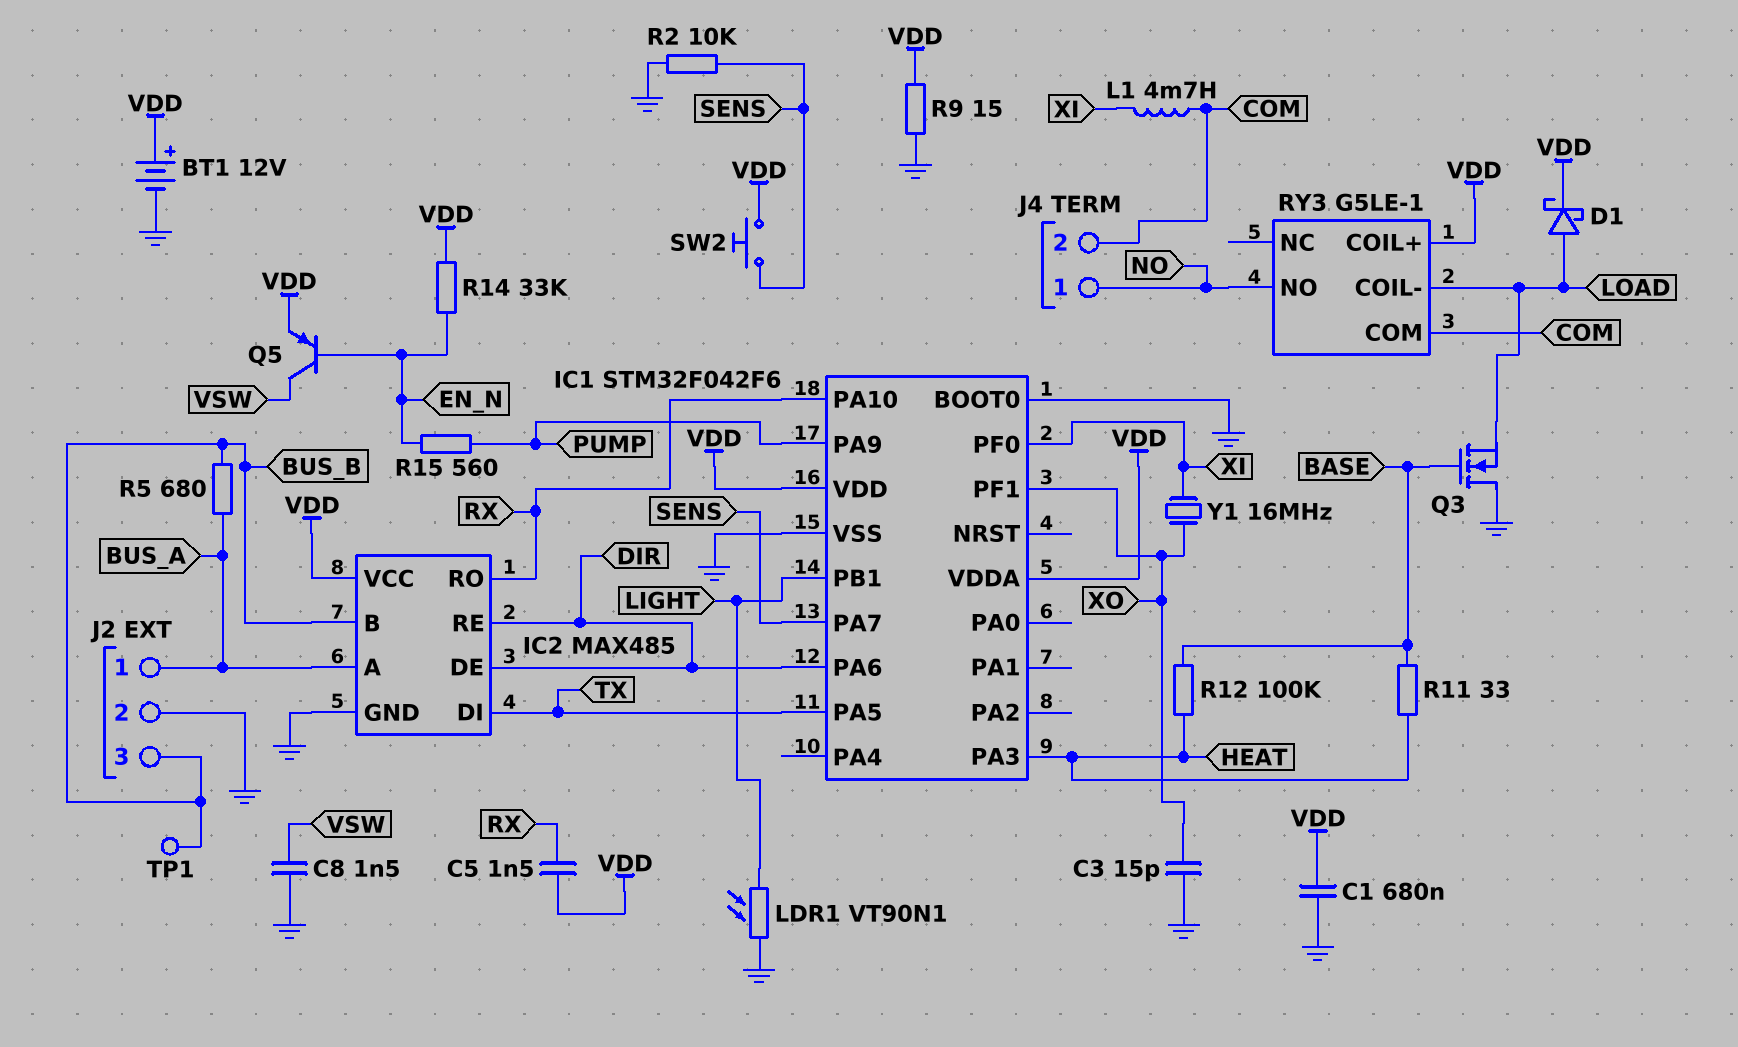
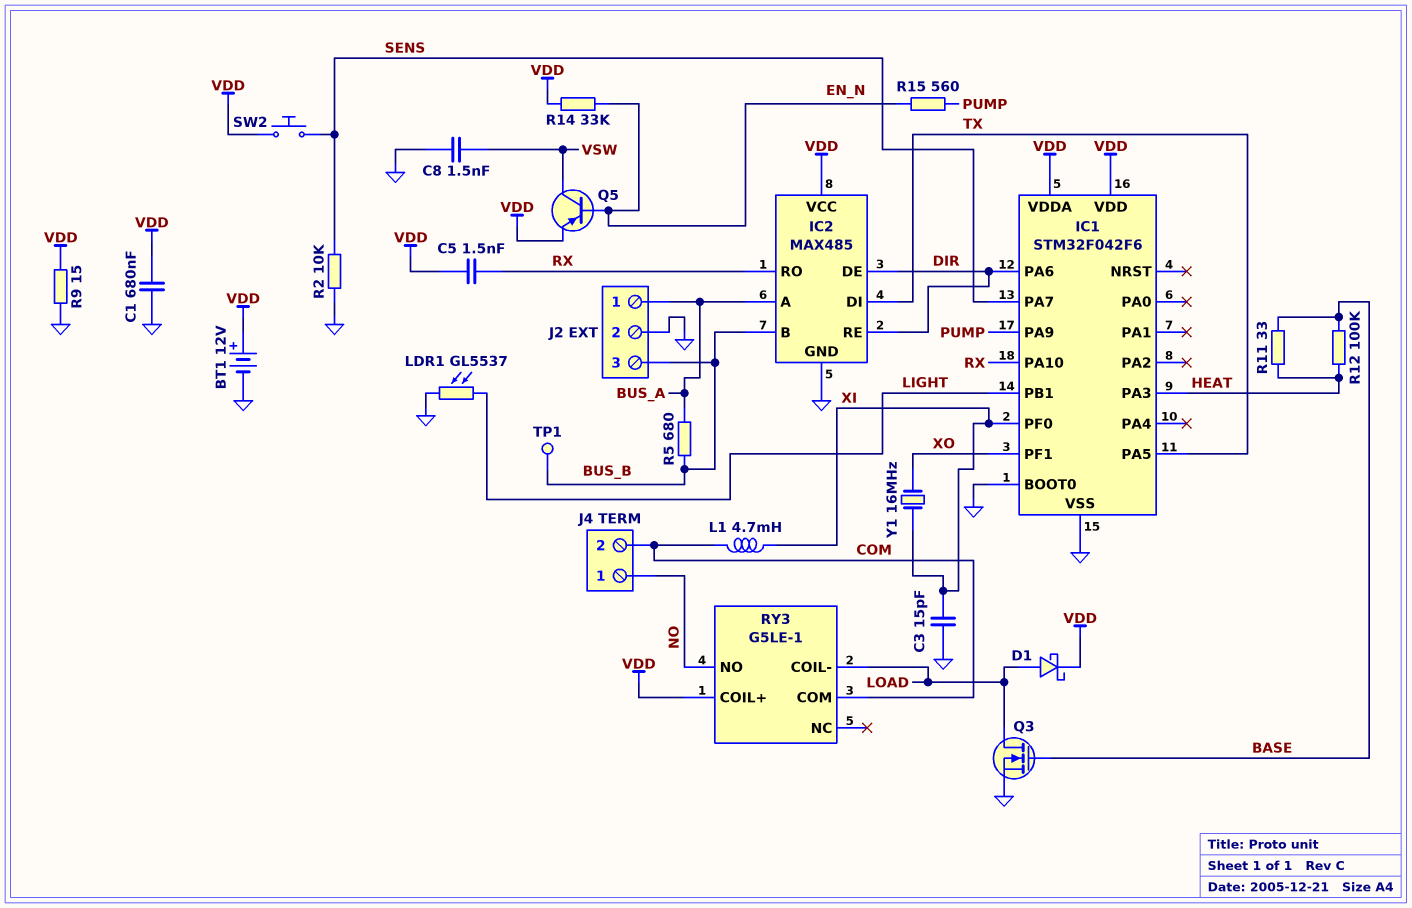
C3: 15pF (GND, XO) -> 15pF (GND, XI)
LDR1: VT90N1 (GND, LIGHT) -> GL5537 (GND, LIGHT)
Q3: NMOS (G BASE, D GND, S LOAD) -> NMOS (G BASE, D LOAD, S GND)

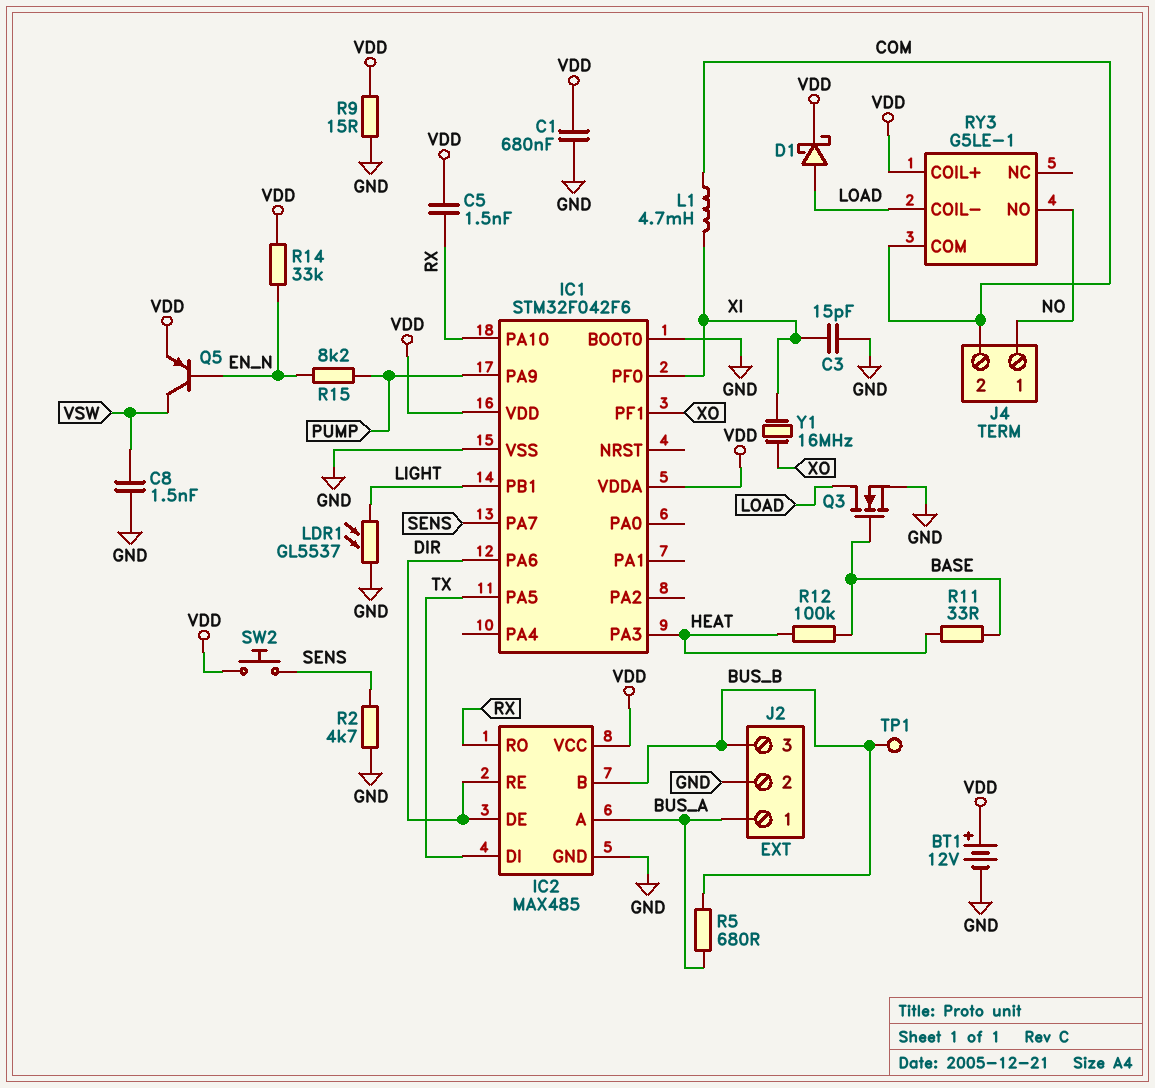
R2: 10k (GND, SENS) -> 4.7k (GND, SENS)
R15: 560 (EN_N, PUMP) -> 8.2k (EN_N, PUMP)

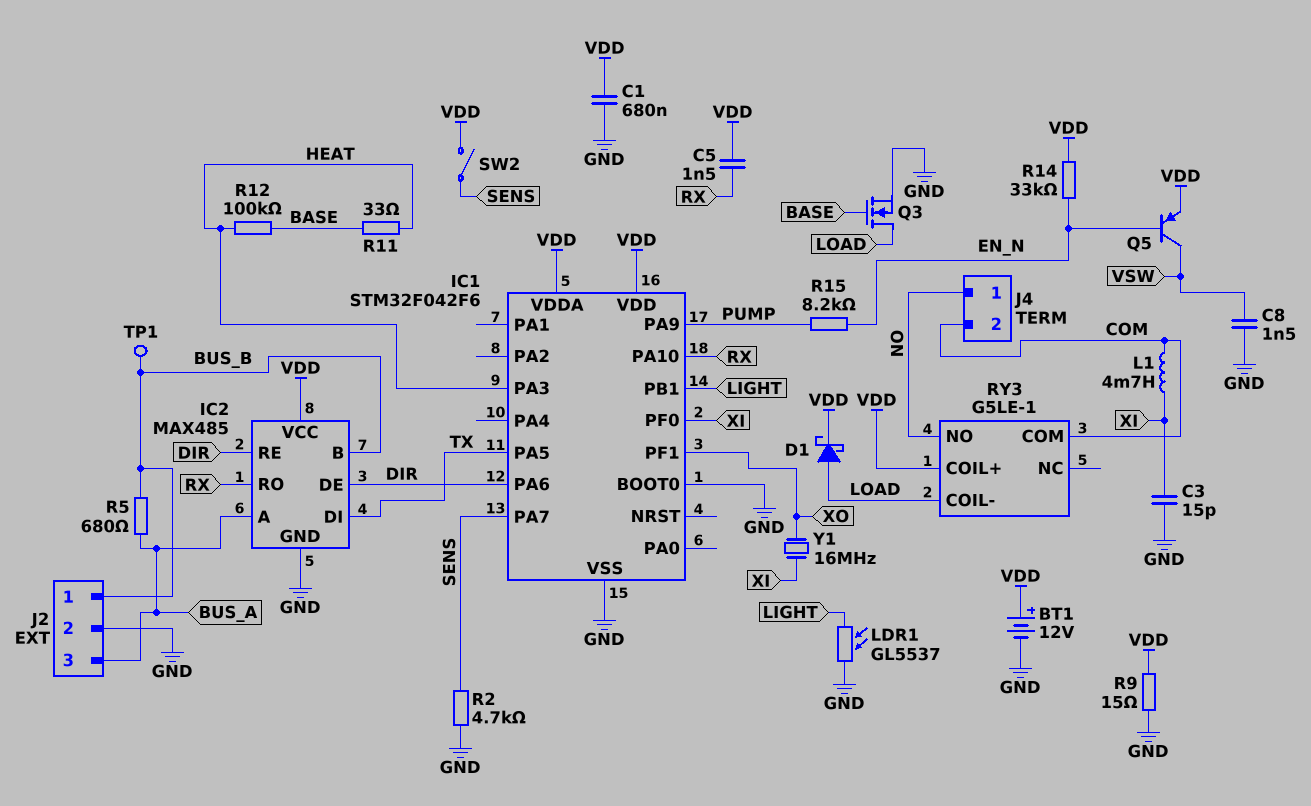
J2 pin 1: BUS_A -> BUS_B
J2 pin 3: BUS_B -> BUS_A
SW2: button (SENS, VDD) -> switch (SENS, VDD)

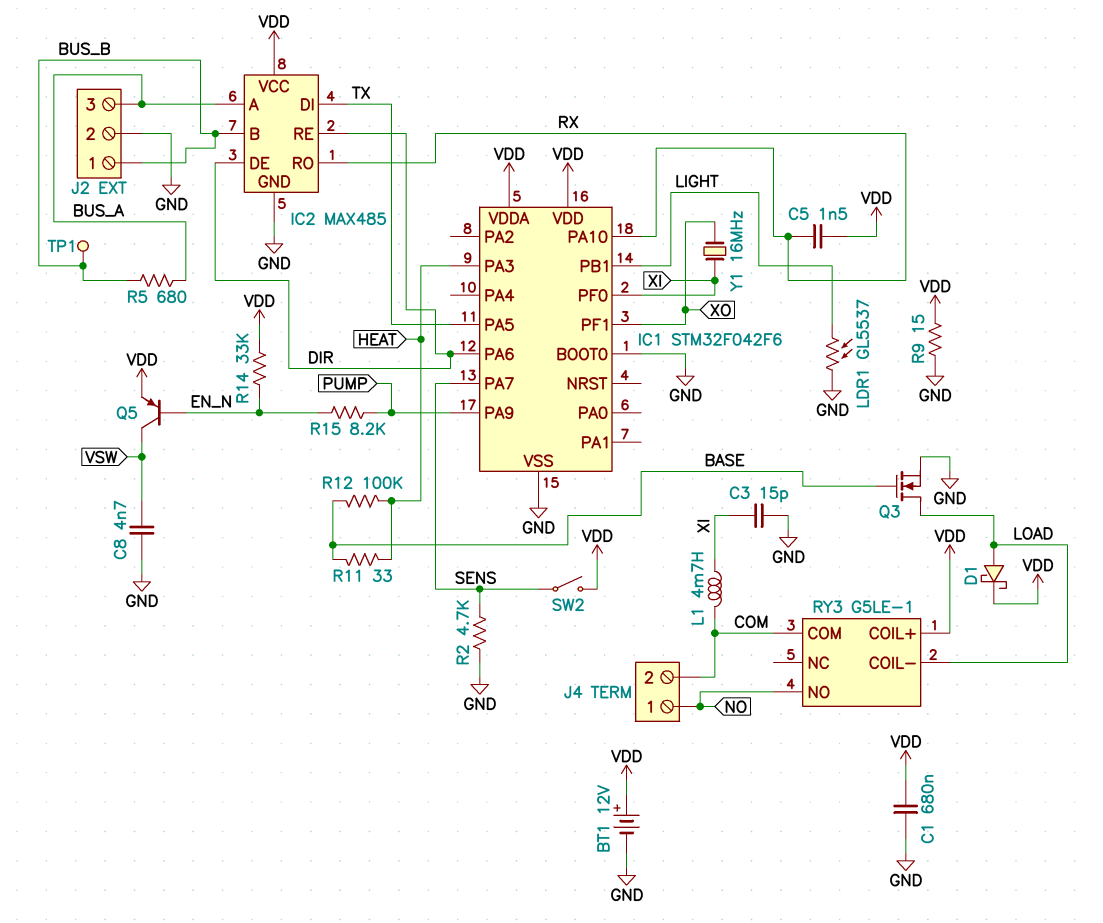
C8: 1.5nF (GND, VSW) -> 4.7nF (GND, VSW)

